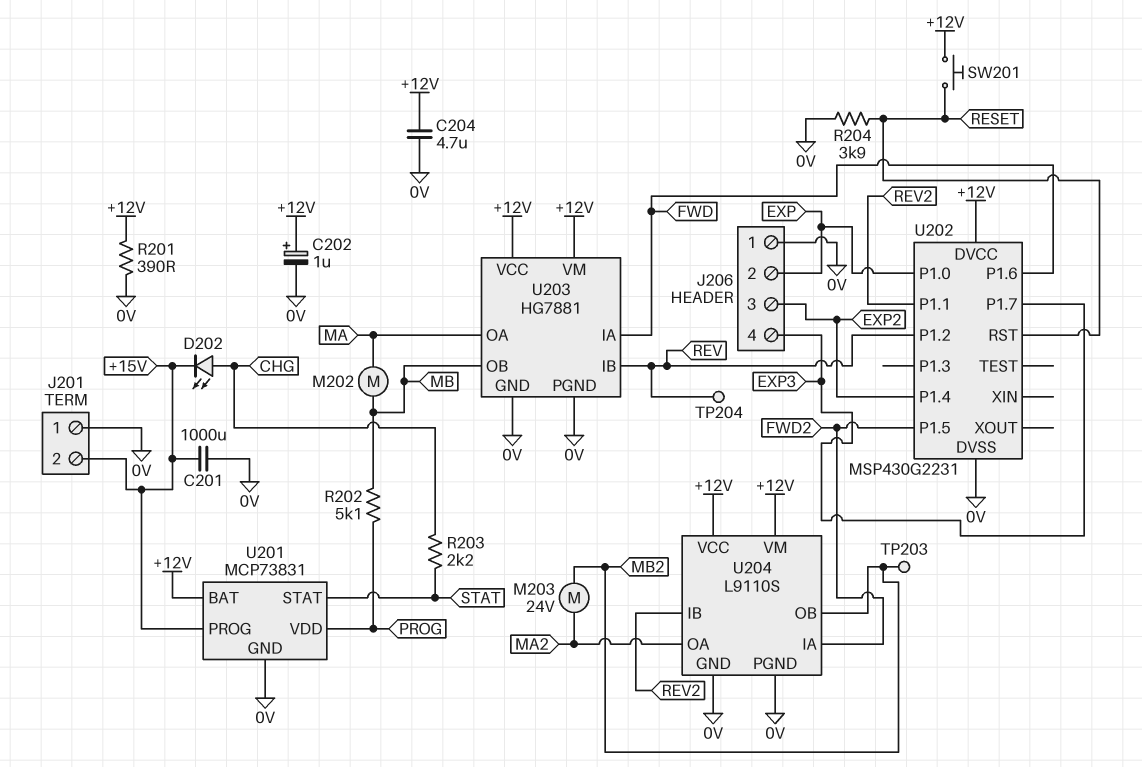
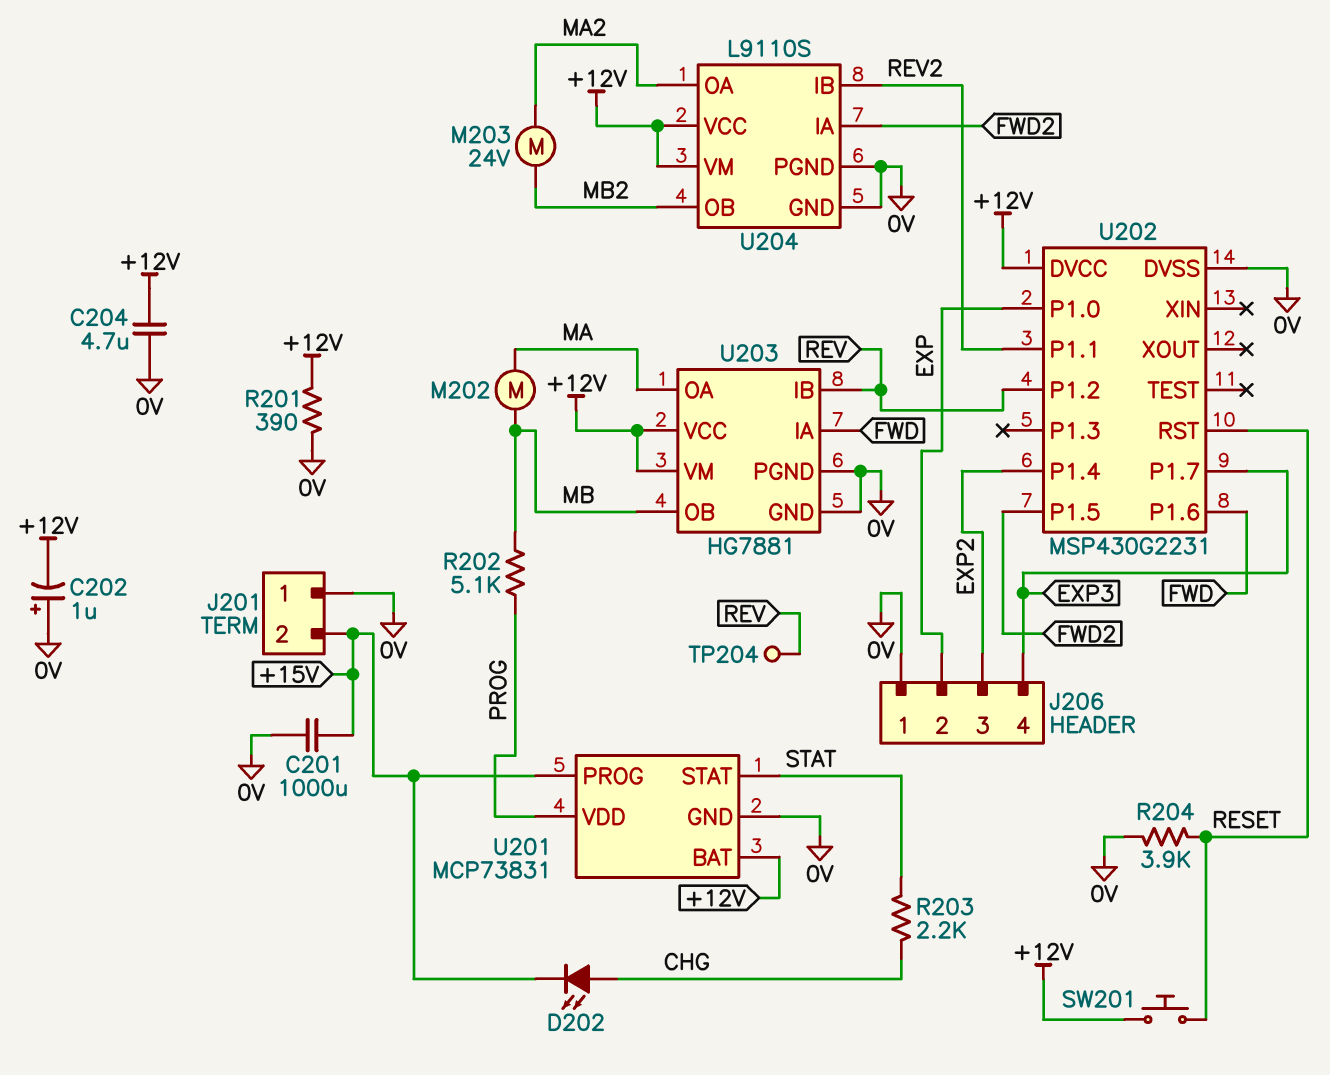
C202: 1uF (plus +12V, minus 0V) -> 1uF (plus 0V, minus +12V)
TP203: test point (MB2) -> none

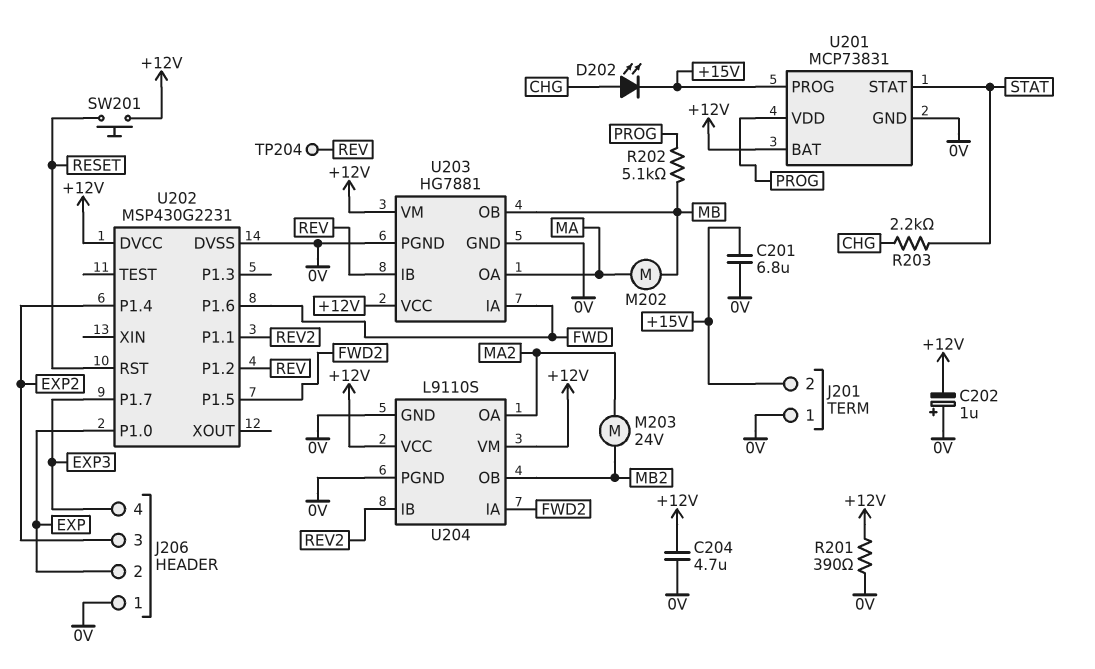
C201: 1000uF (+15V, 0V) -> 6.8uF (+15V, 0V)
R204: 3.9k (0V, RESET) -> none

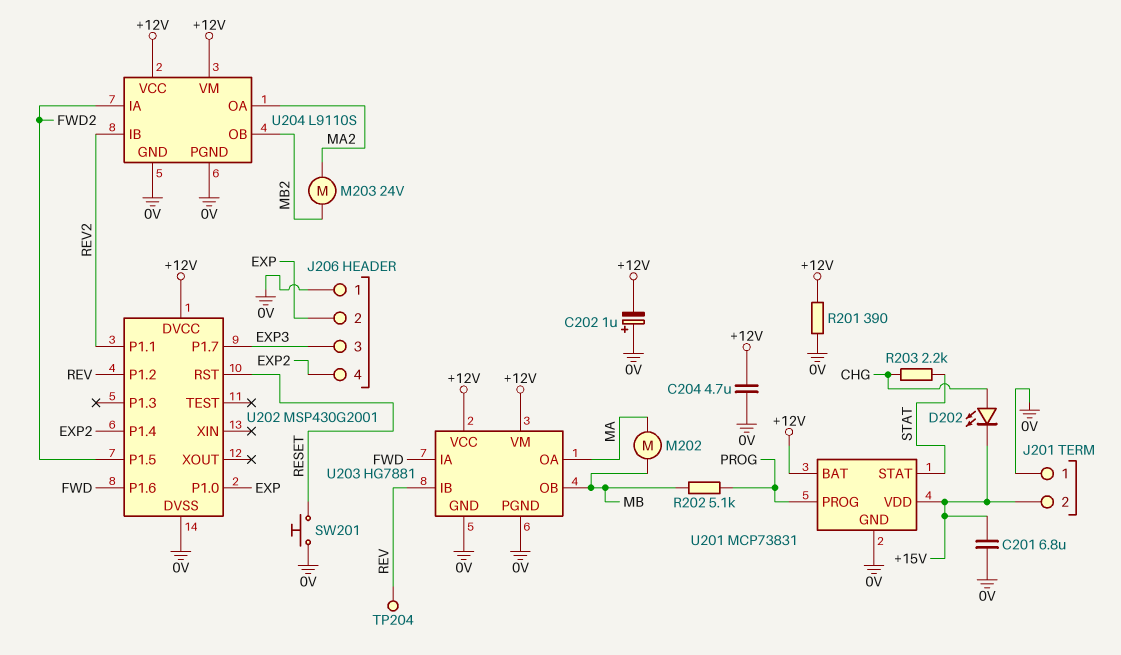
J206 pin 3: EXP2 -> EXP3
J206 pin 4: EXP3 -> EXP2
SW201: button (+12V, RESET) -> button (0V, RESET)
U201 pin PROG: +15V -> PROG
U201 pin VDD: PROG -> +15V
U202: MSP430G2231 -> MSP430G2001

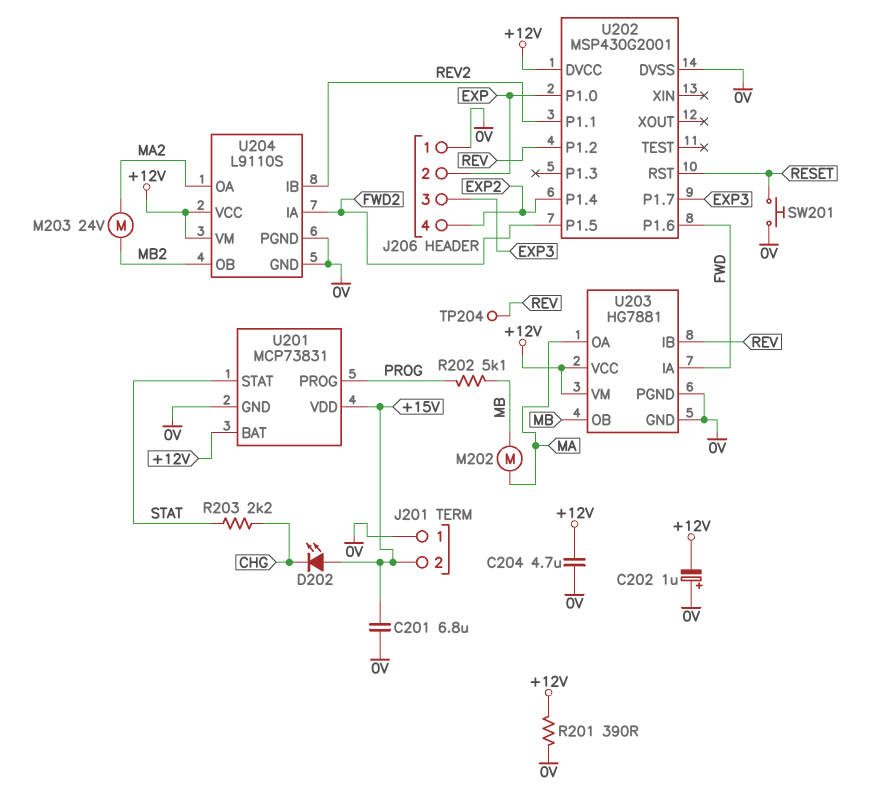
D202: LED (A CHG, K +15V) -> LED (A +15V, K CHG)

